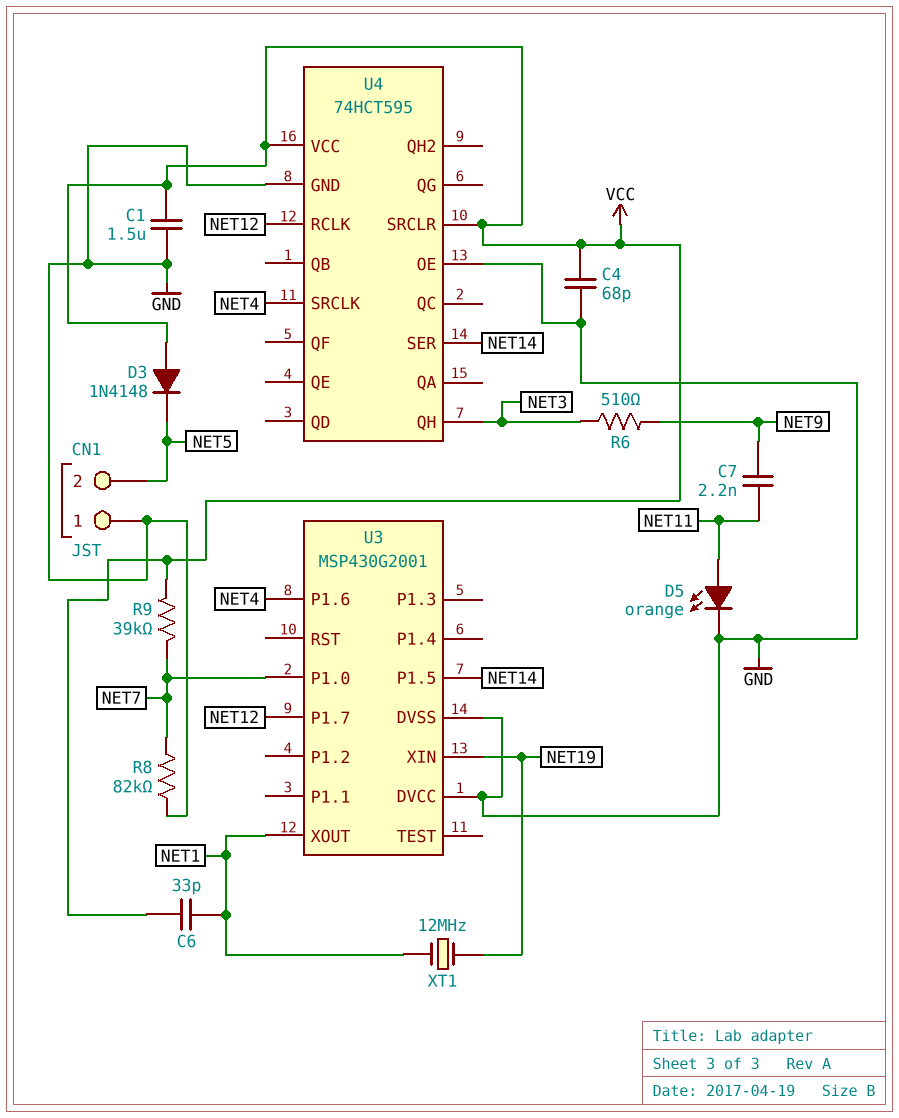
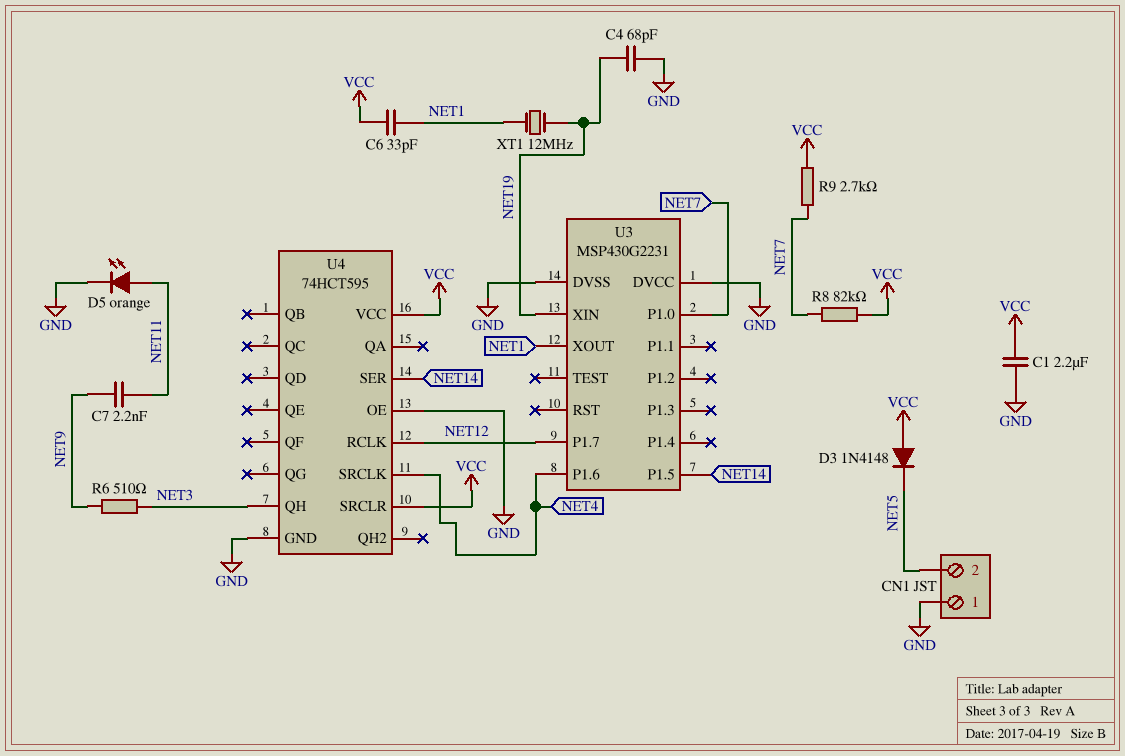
C1: 1.5uF (GND, VCC) -> 2.2uF (GND, VCC)
C4: 68pF (GND, VCC) -> 68pF (GND, NET19)
R8: 82k (GND, NET7) -> 82k (NET7, VCC)
R9: 39k (NET7, VCC) -> 2.7k (NET7, VCC)
U3: MSP430G2001 -> MSP430G2231

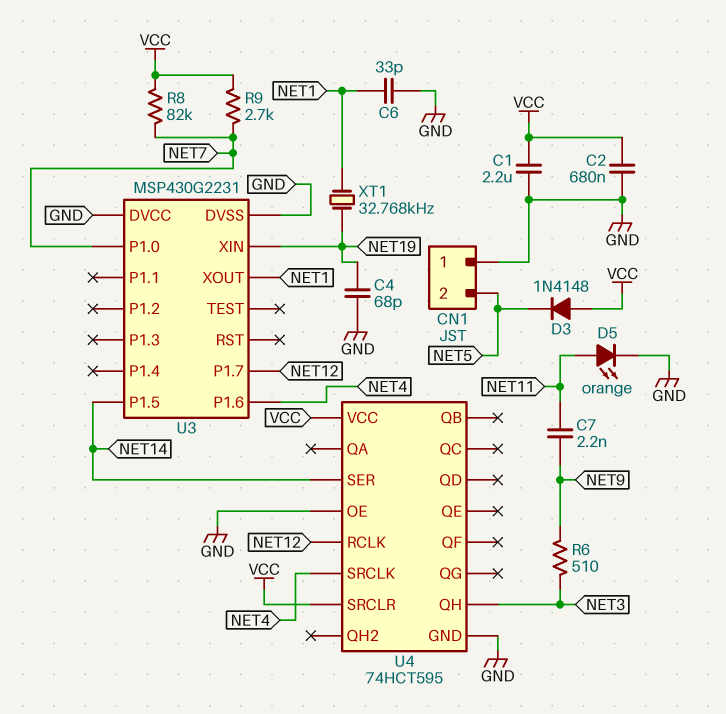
C2: none -> 680nF (GND, VCC)
C6: 33pF (NET1, VCC) -> 33pF (GND, NET1)
XT1: 12MHz (NET1, NET19) -> 32.768kHz (NET1, NET19)

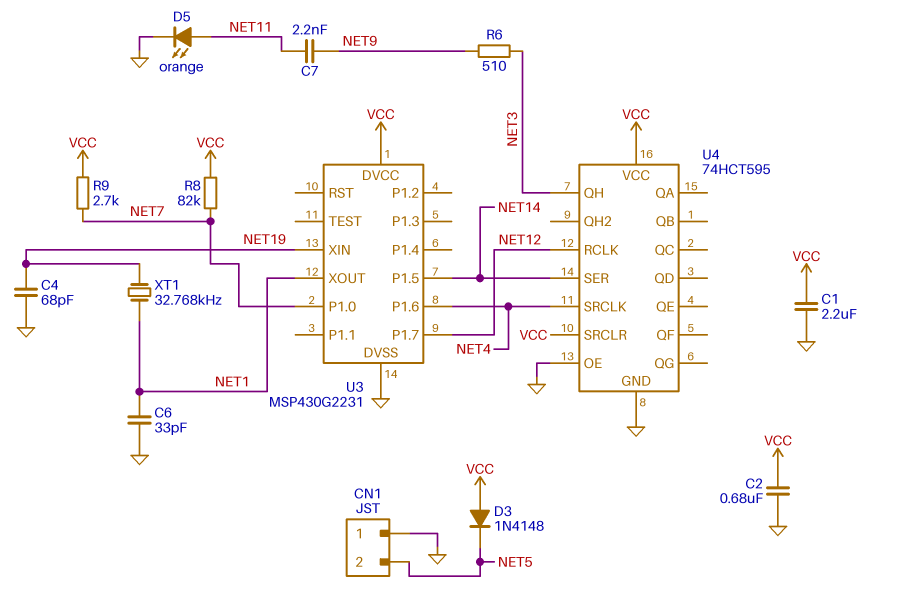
U3 pin DVCC: GND -> VCC

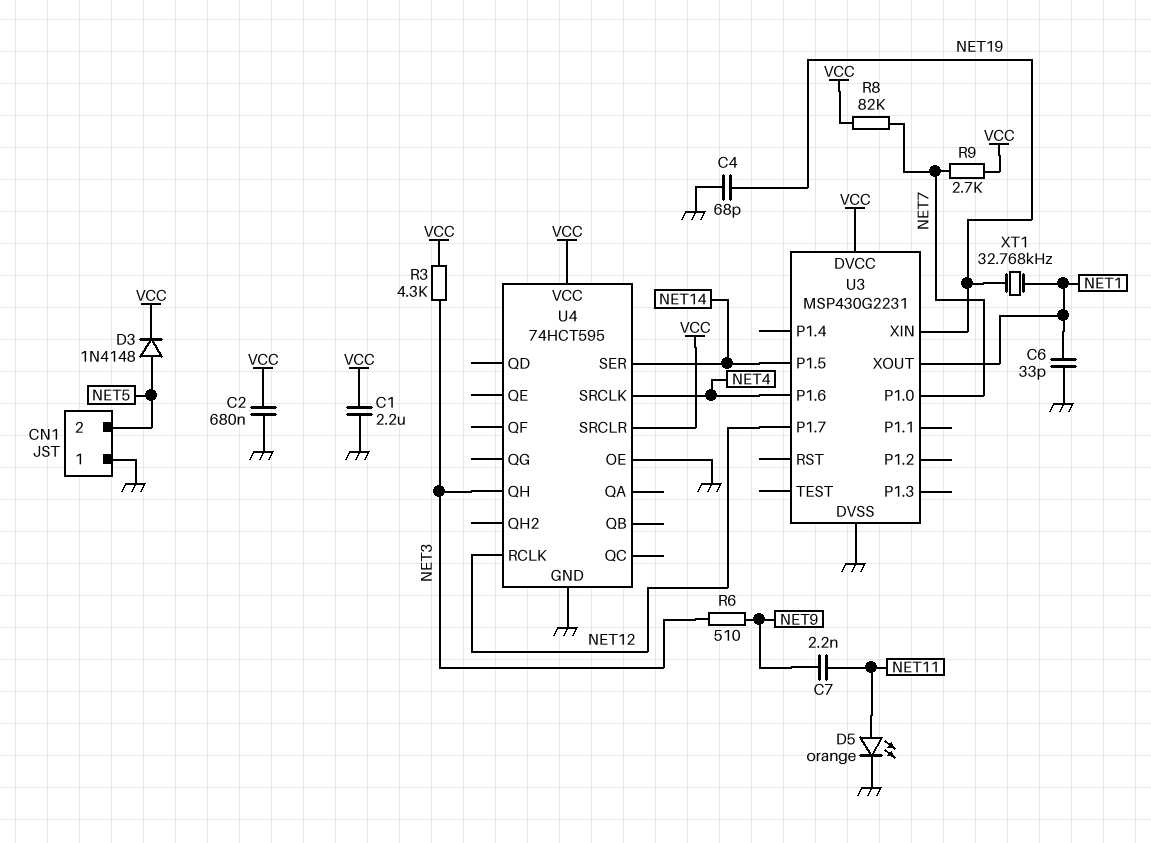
D3: diode 1N4148 (A VCC, K NET5) -> diode 1N4148 (A NET5, K VCC)
R3: none -> 4.3k (NET3, VCC)

